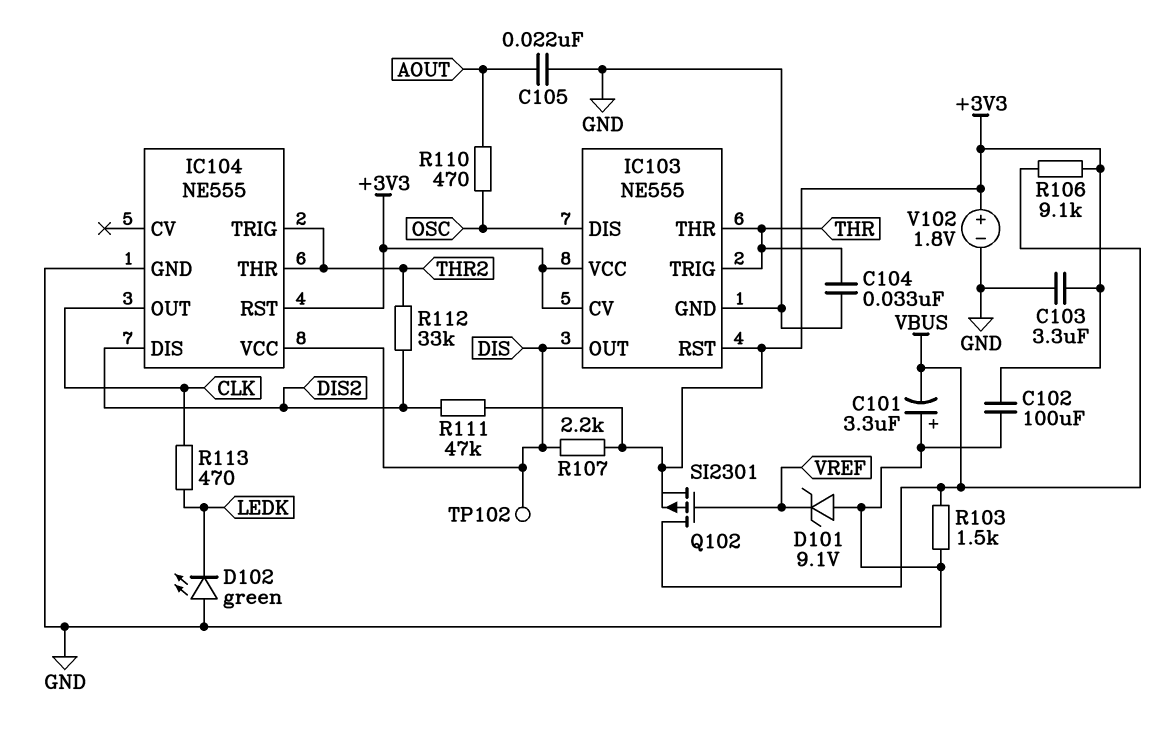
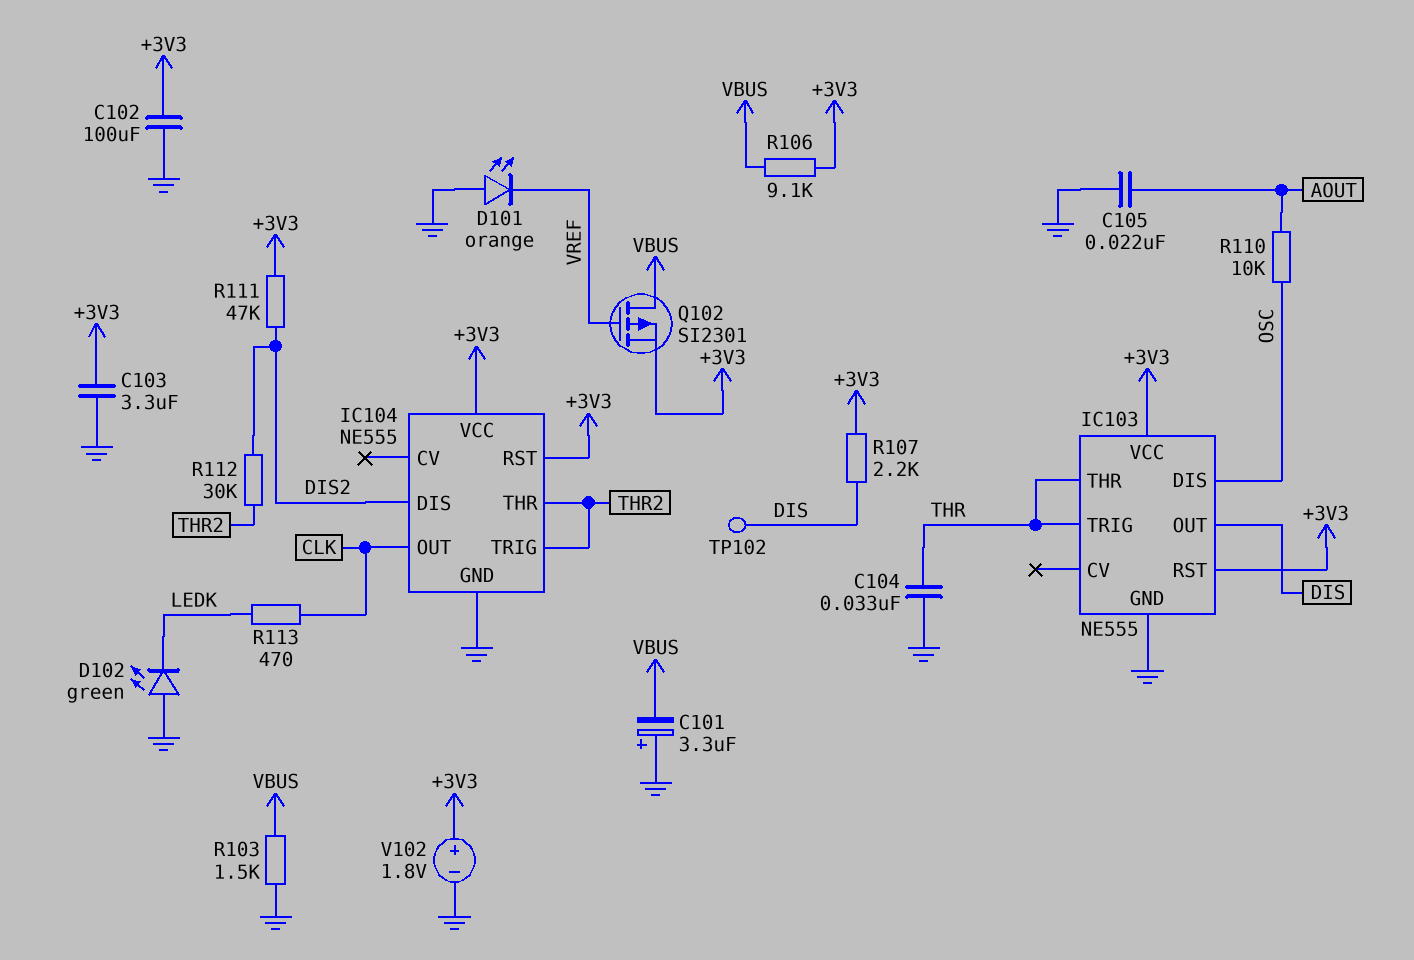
D101: zener 9.1V (A GND, K VREF) -> LED orange (A GND, K VREF)
IC103 pin CV: +3V3 -> none
IC104 pin VCC: DIS -> +3V3
R110: 470 (AOUT, OSC) -> 10k (AOUT, OSC)
R112: 33k (DIS2, THR2) -> 30k (DIS2, THR2)

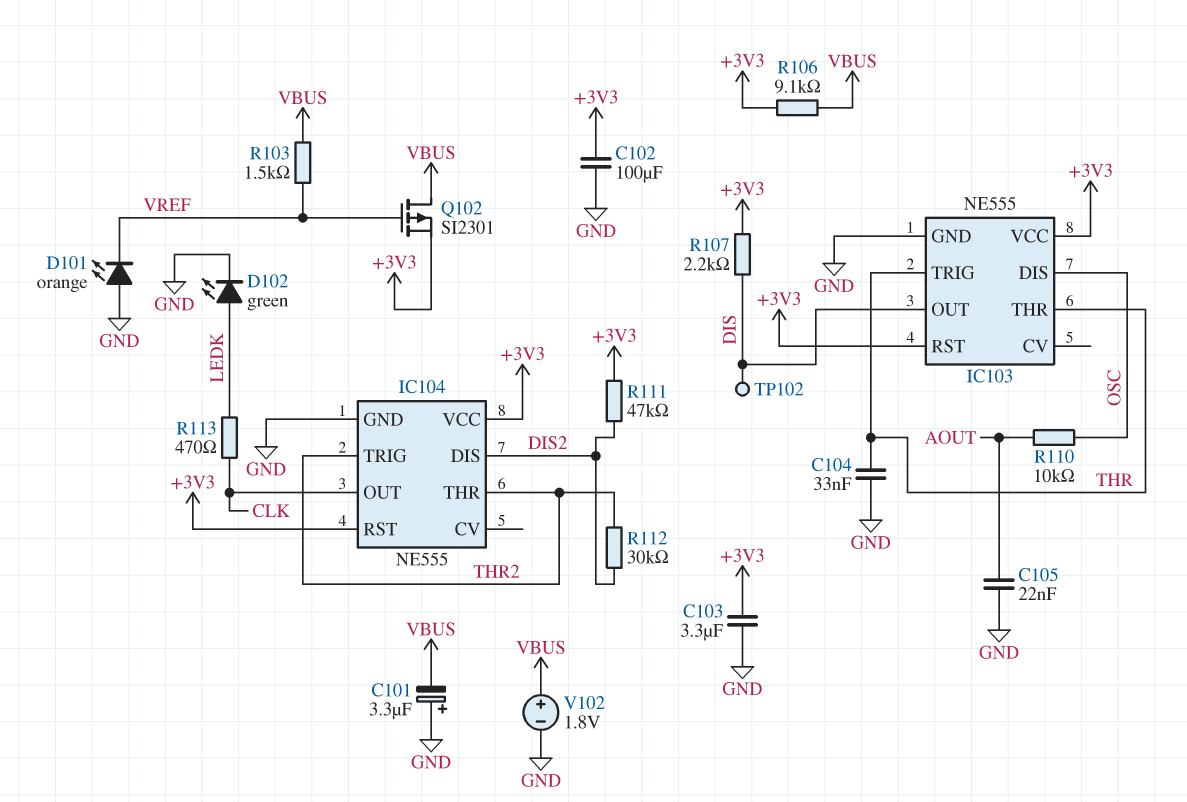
D102: LED green (A GND, K LEDK) -> LED green (A LEDK, K GND)
R103: 1.5k (GND, VBUS) -> 1.5k (VBUS, VREF)
V102: 1.8V (plus +3V3, minus GND) -> 1.8V (plus VBUS, minus GND)

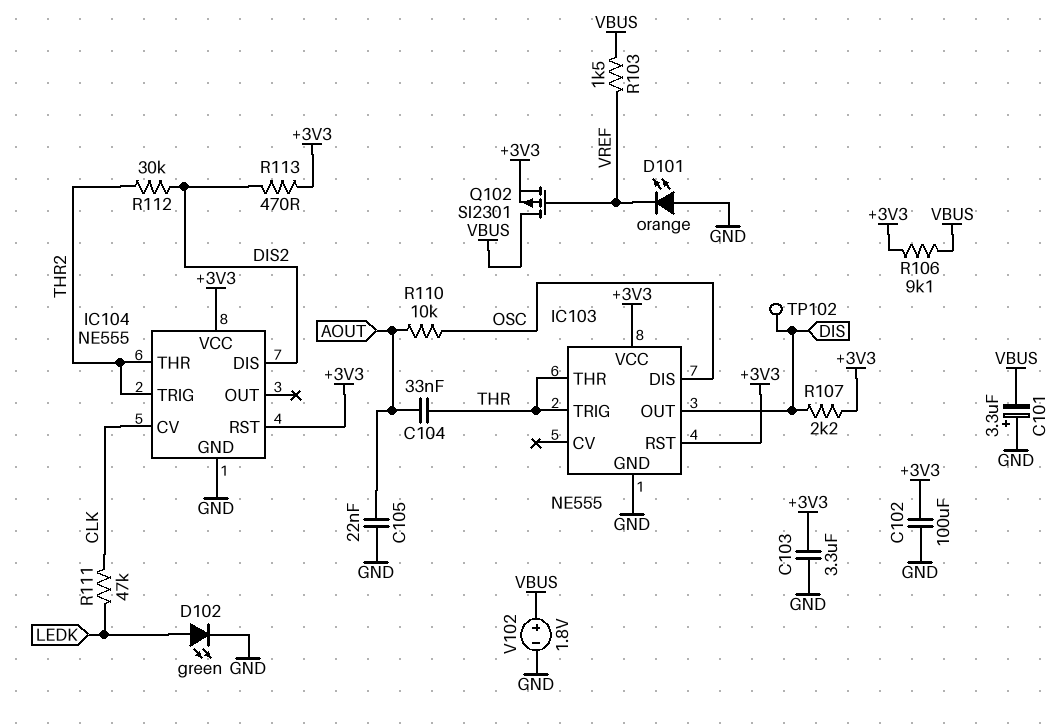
C104: 33nF (GND, THR) -> 33nF (AOUT, THR)
IC104 pin CV: none -> CLK
IC104 pin OUT: CLK -> none
R111: 47k (+3V3, DIS2) -> 47k (CLK, LEDK)
R113: 470 (CLK, LEDK) -> 470 (+3V3, DIS2)

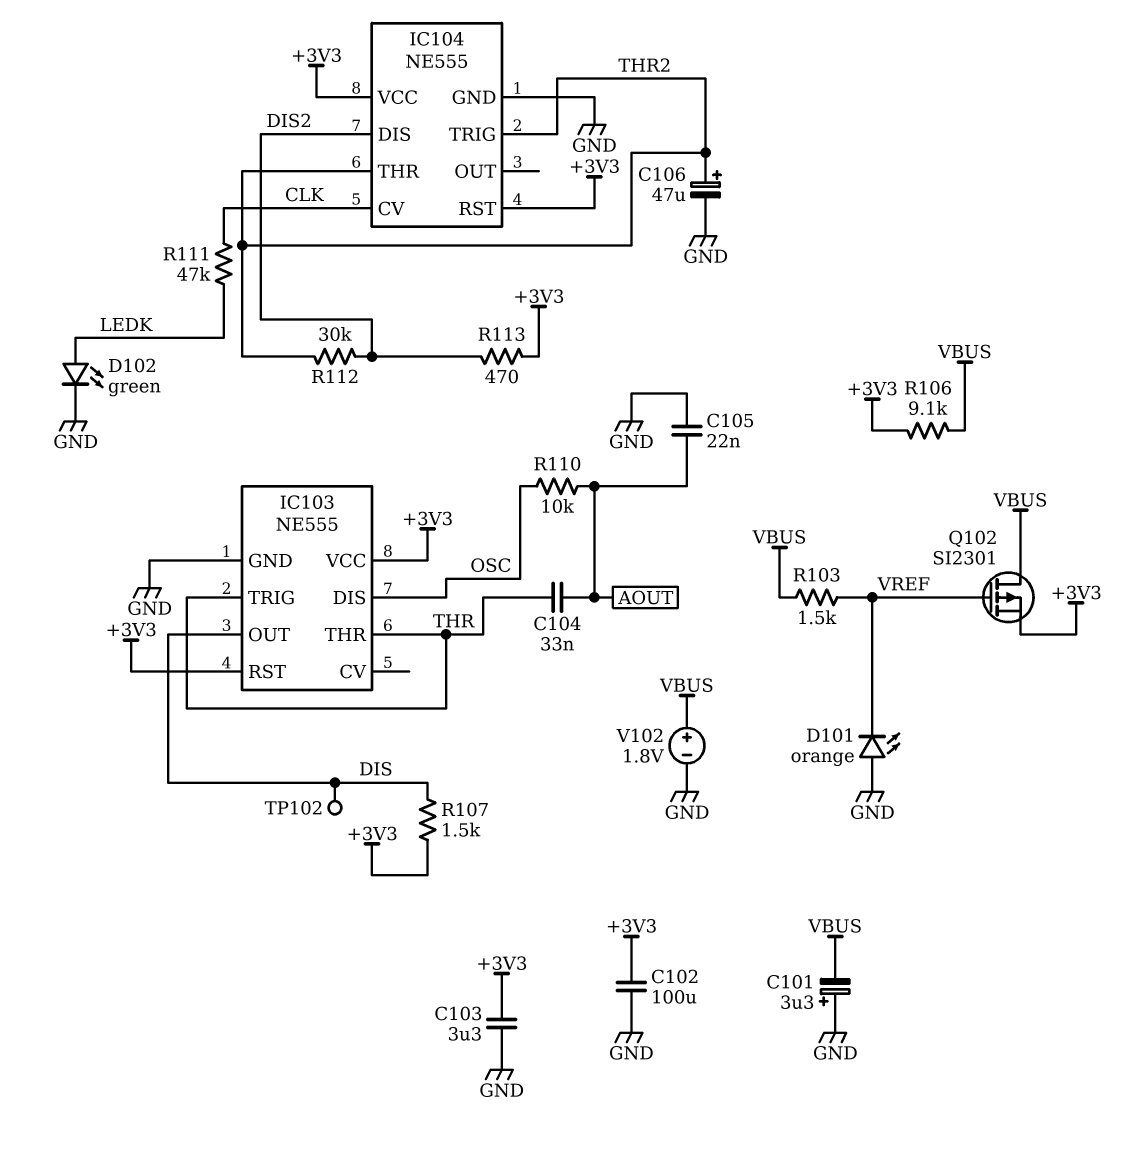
C106: none -> 47uF (plus THR2, minus GND)
R107: 2.2k (+3V3, DIS) -> 1.5k (+3V3, DIS)

